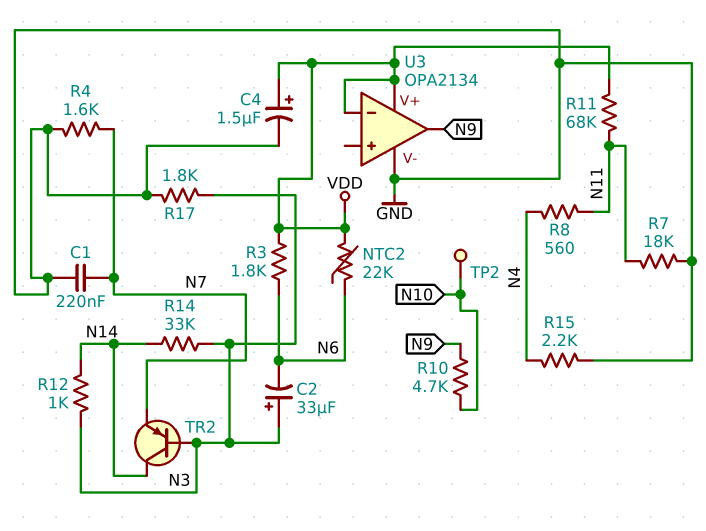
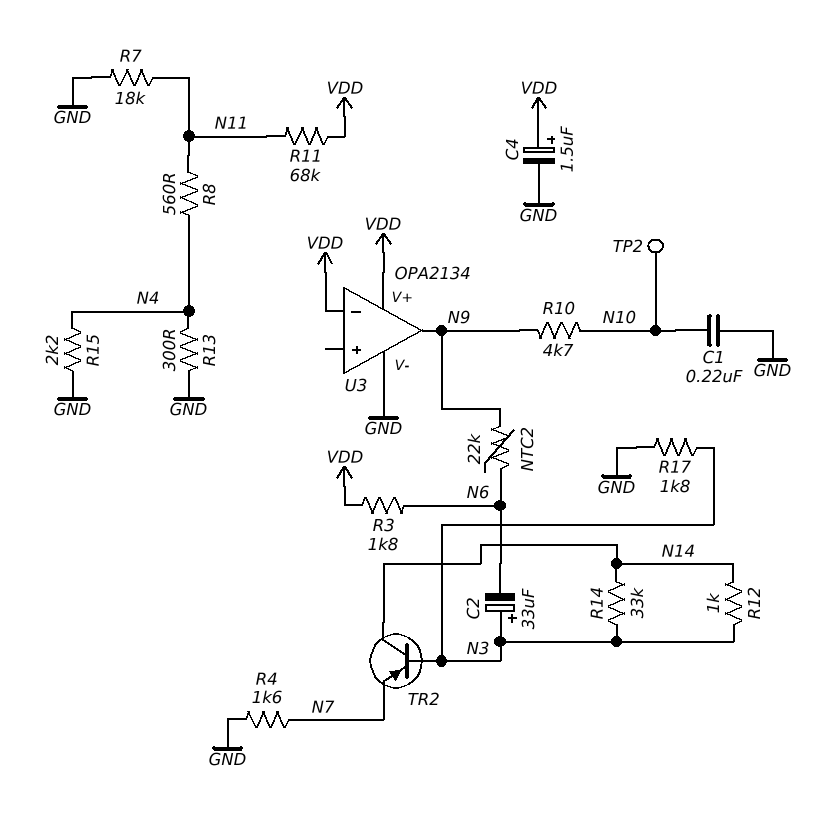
C1: 220nF (GND, N7) -> 220nF (GND, N10)
NTC2: 22k (N6, VDD) -> 22k (N6, N9)
R13: none -> 300 (GND, N4)

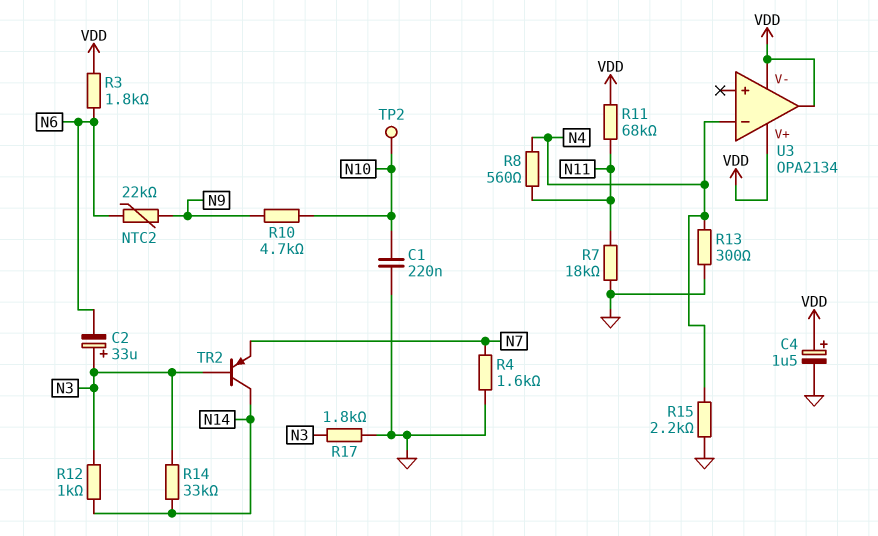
U3 pin V-: GND -> VDD
U3 pin in-: VDD -> N4
U3 pin out: N9 -> VDD

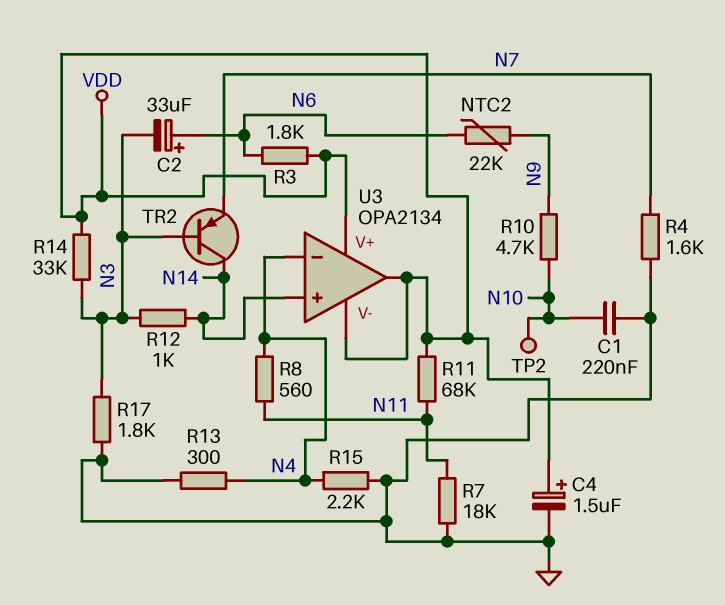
C2: 33uF (plus N3, minus N6) -> 33uF (plus N6, minus N3)
R14: 33k (N3, N14) -> 33k (N3, VDD)
U3 pin in+: none -> N14

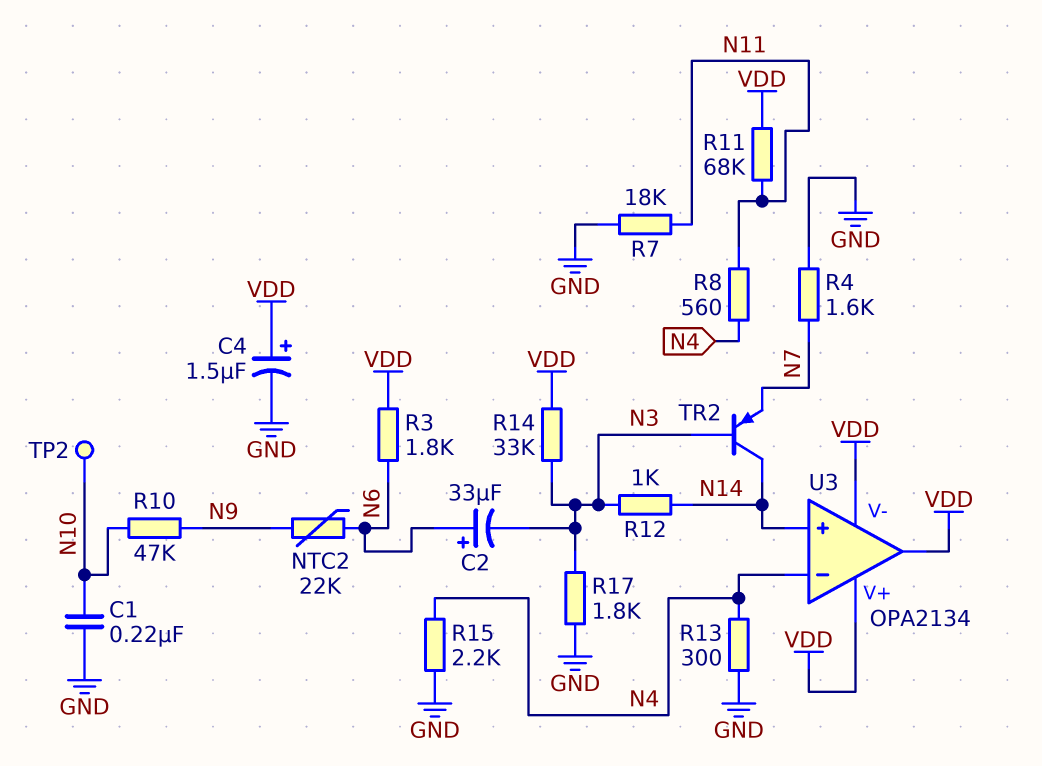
R10: 4.7k (N9, N10) -> 47k (N9, N10)

